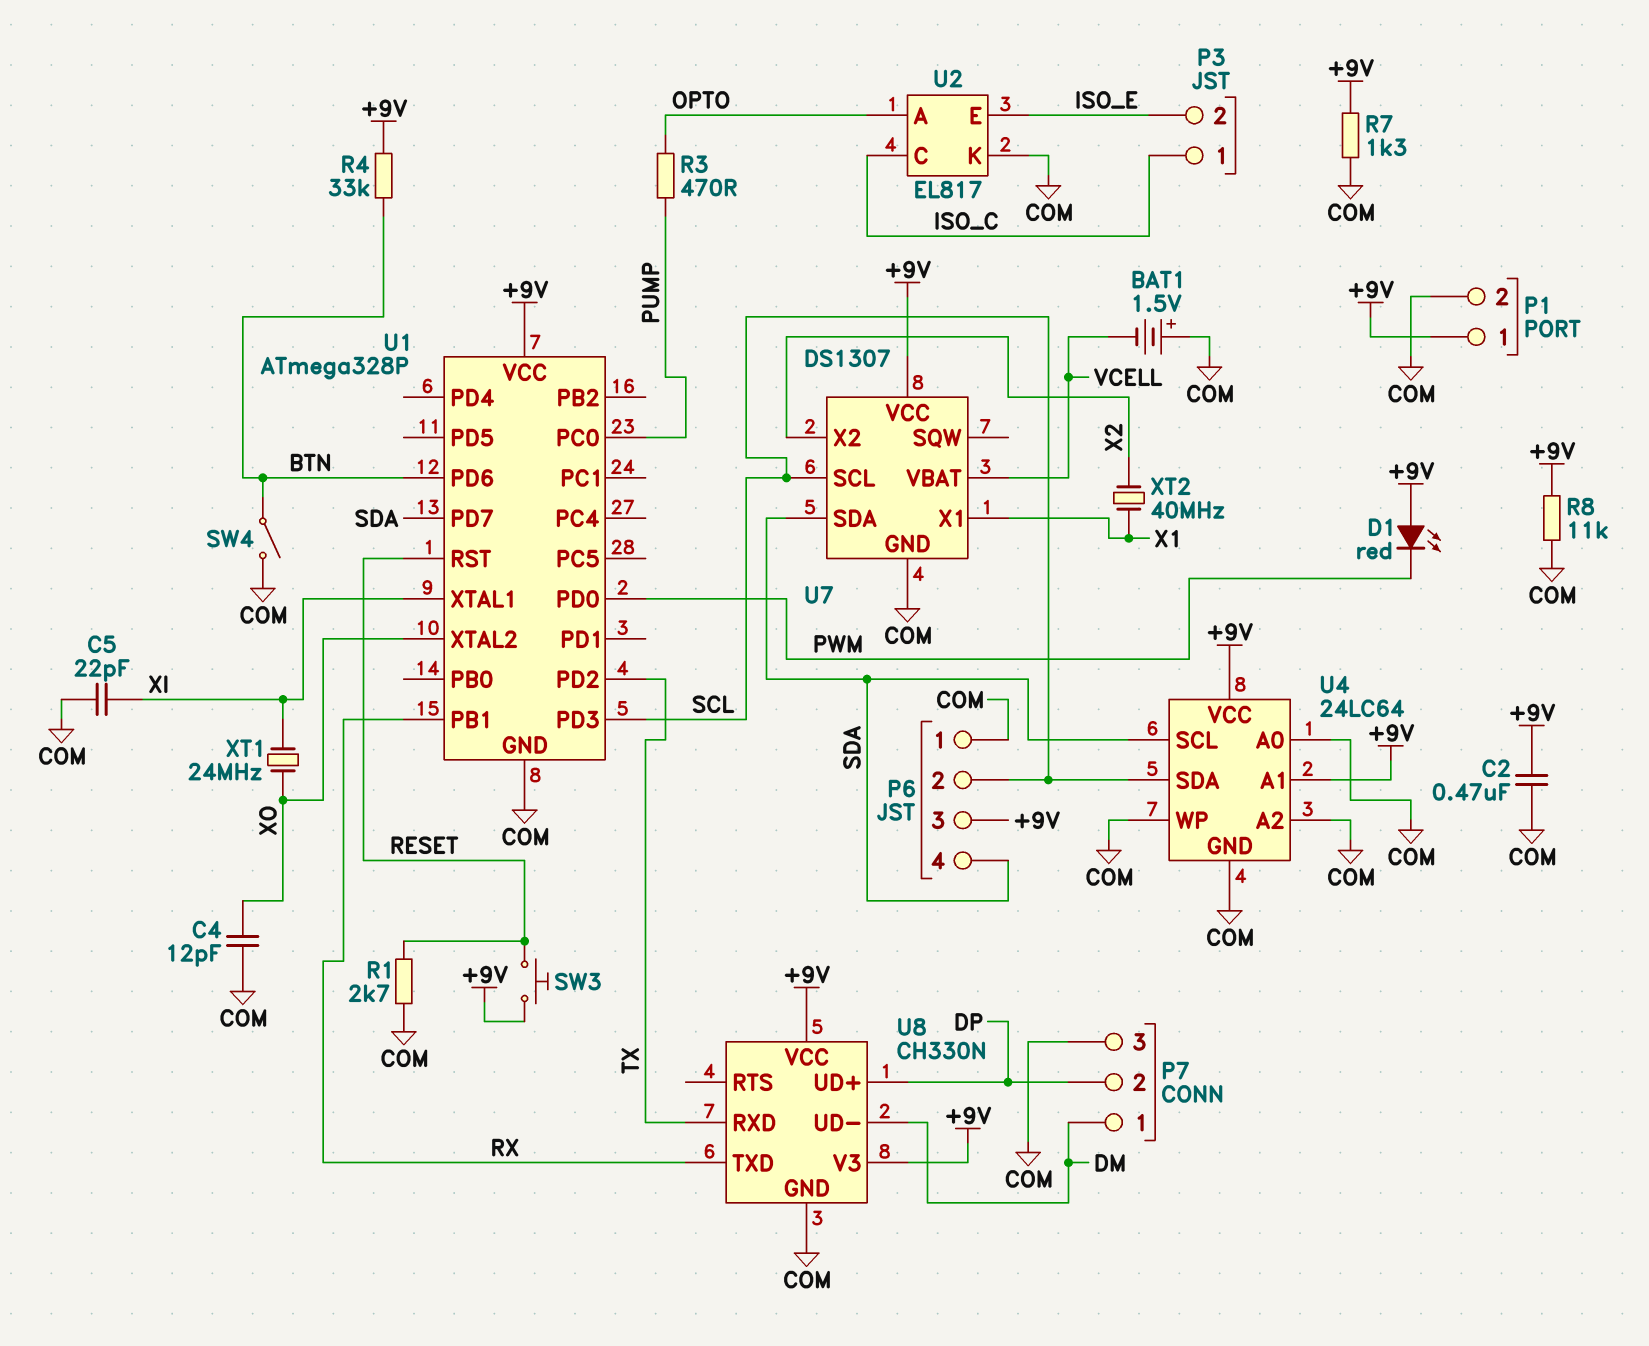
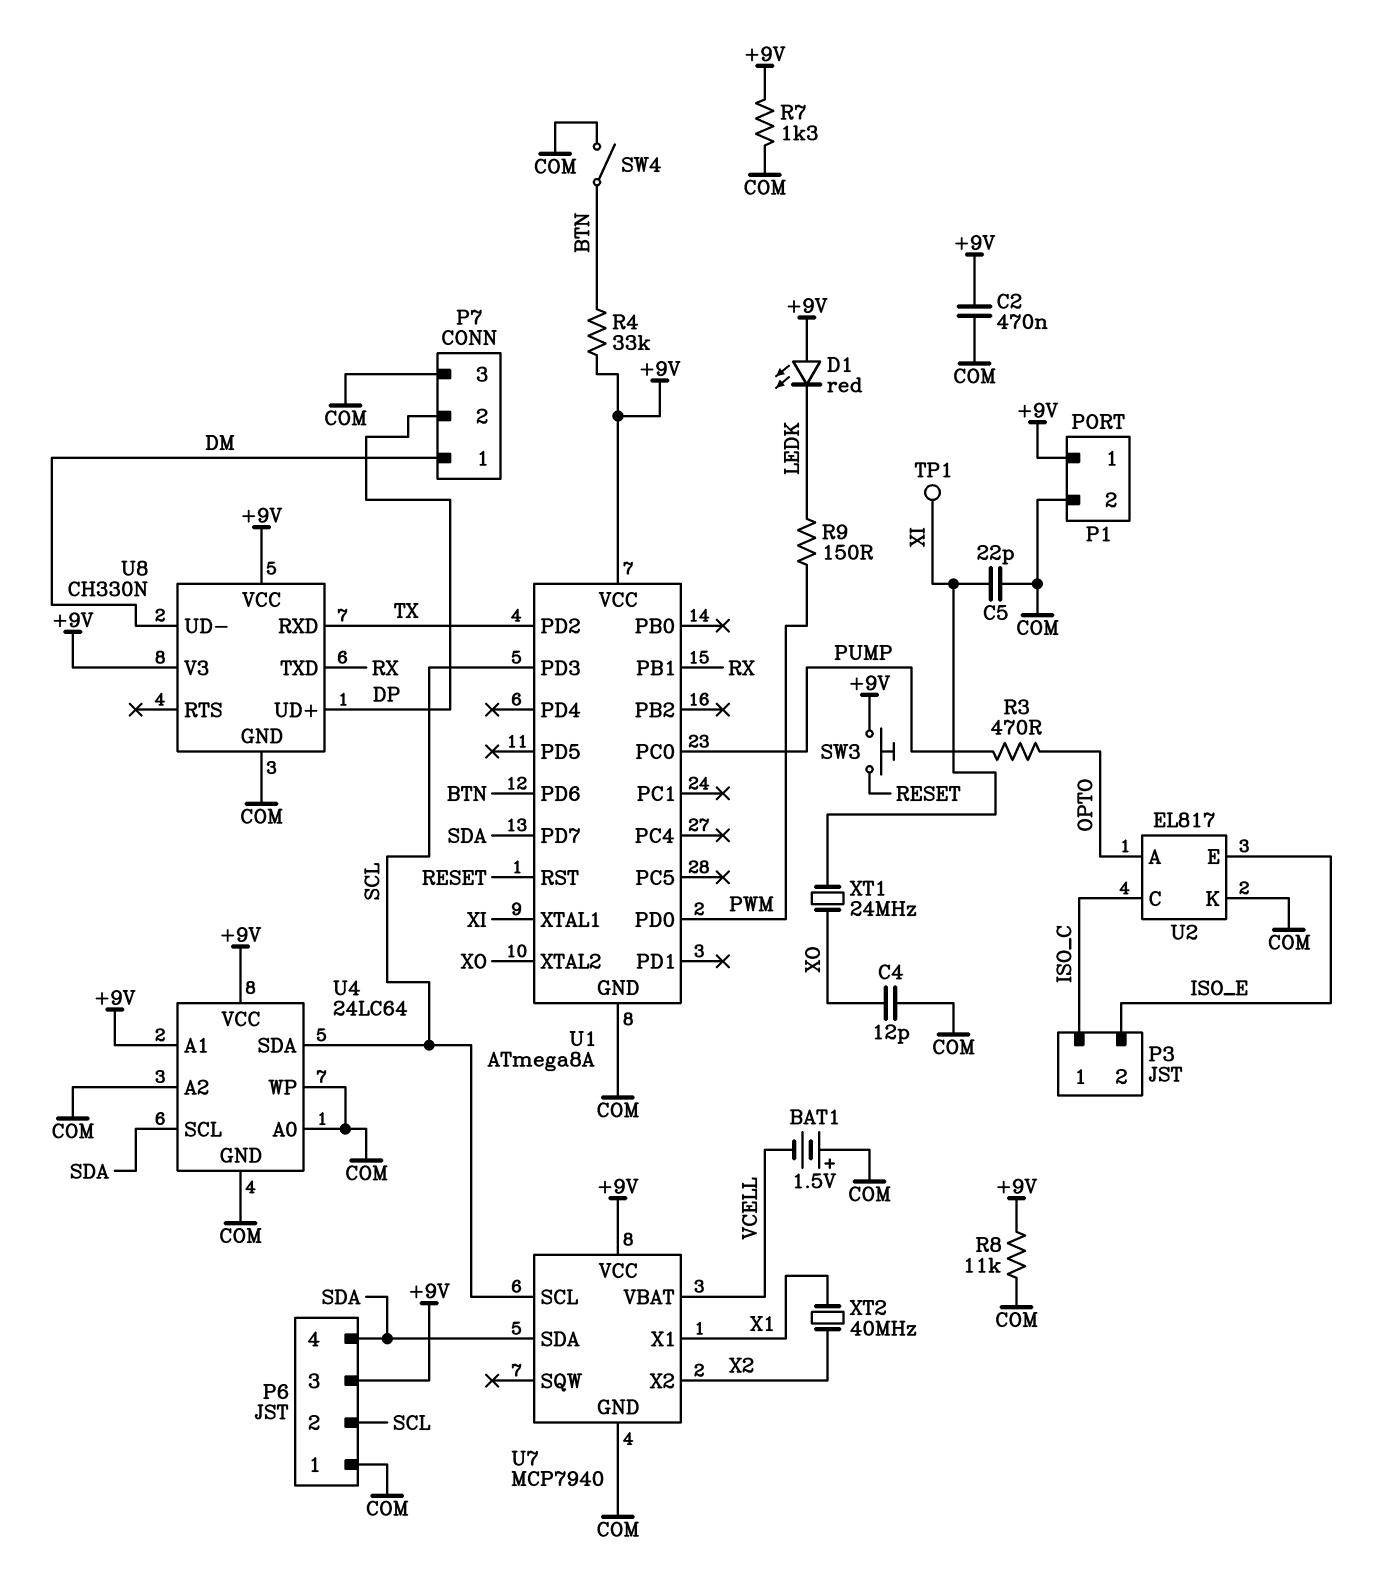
D1: LED red (A +9V, K PWM) -> LED red (A +9V, K LEDK)
R1: 2.7k (COM, RESET) -> none
R9: none -> 150 (LEDK, PWM)
TP1: none -> test point (XI)
U1: ATmega328P -> ATmega8A
U7: DS1307 -> MCP7940

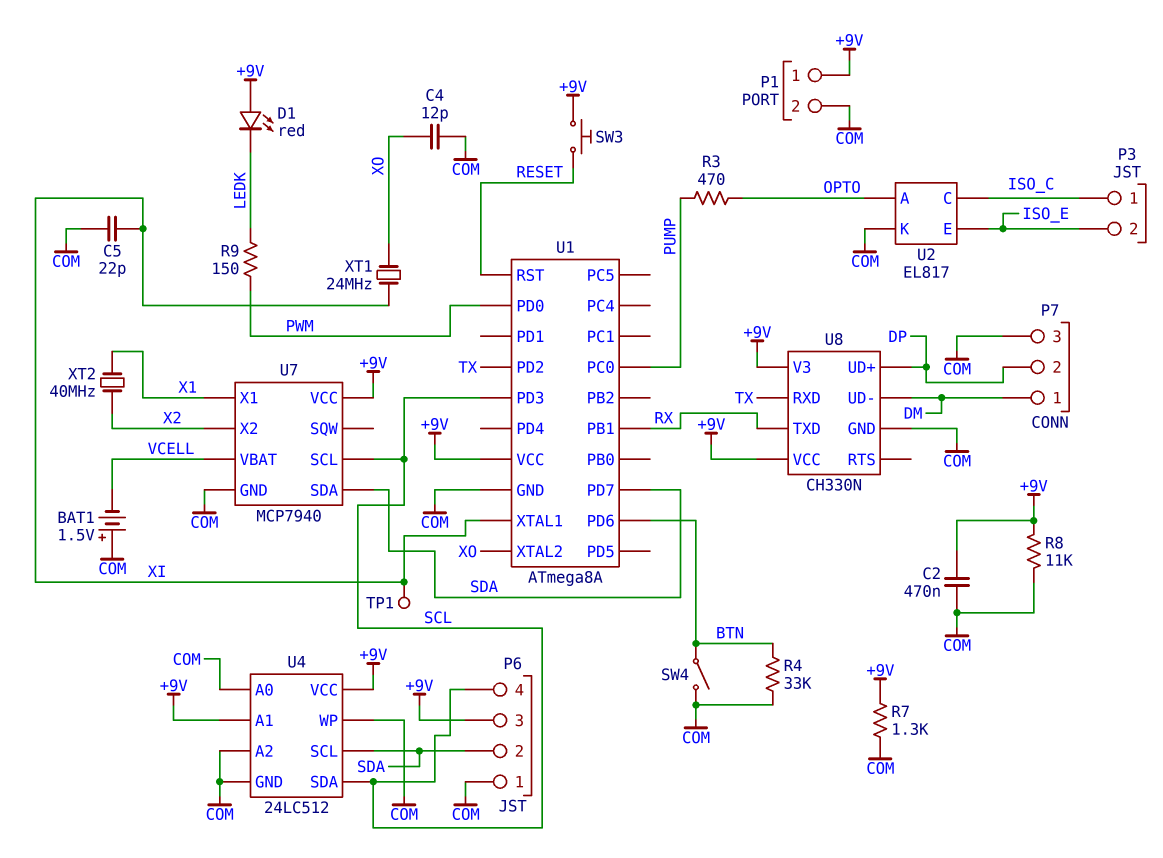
P6 pin 2: SCL -> SDA
P6 pin 4: SDA -> SCL
R4: 33k (+9V, BTN) -> 33k (BTN, COM)
U4: 24LC64 -> 24LC512

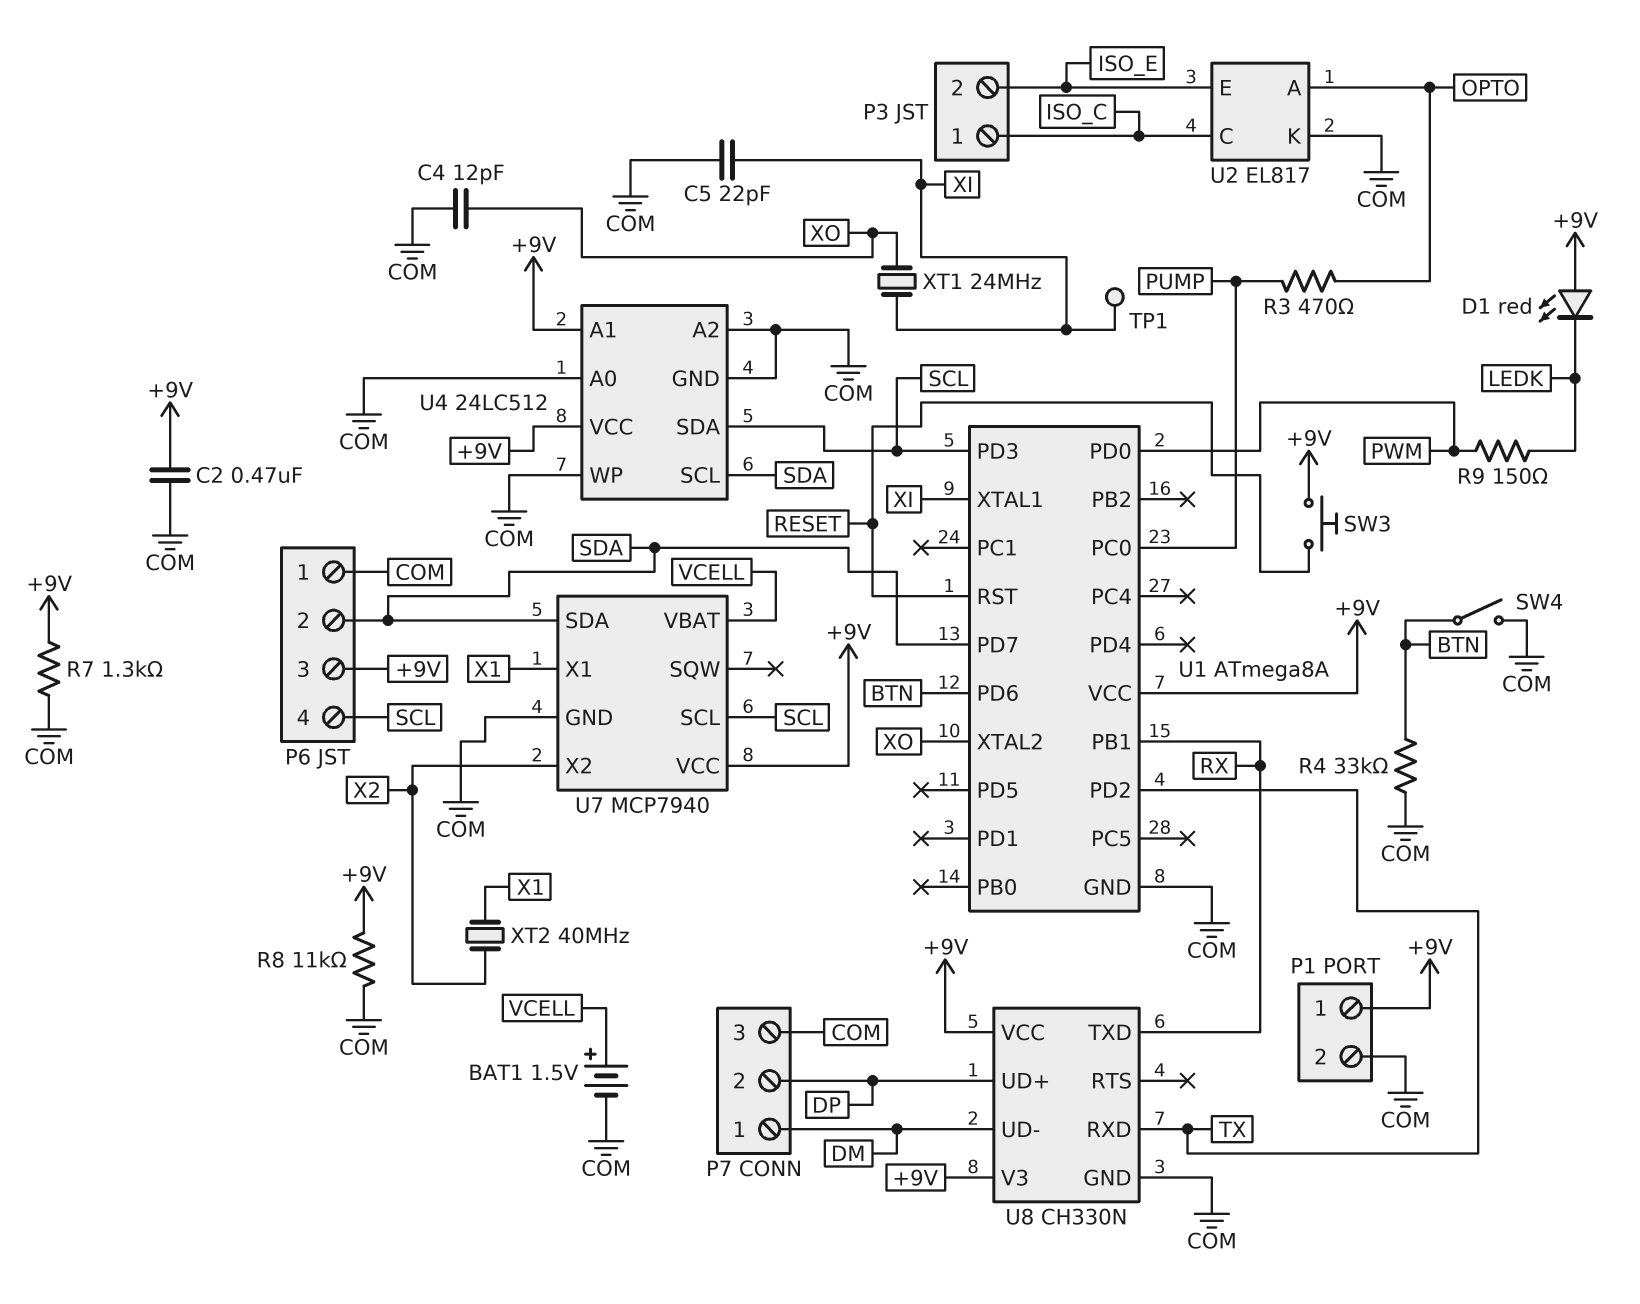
BAT1: 1.5V (plus COM, minus VCELL) -> 1.5V (plus VCELL, minus COM)

